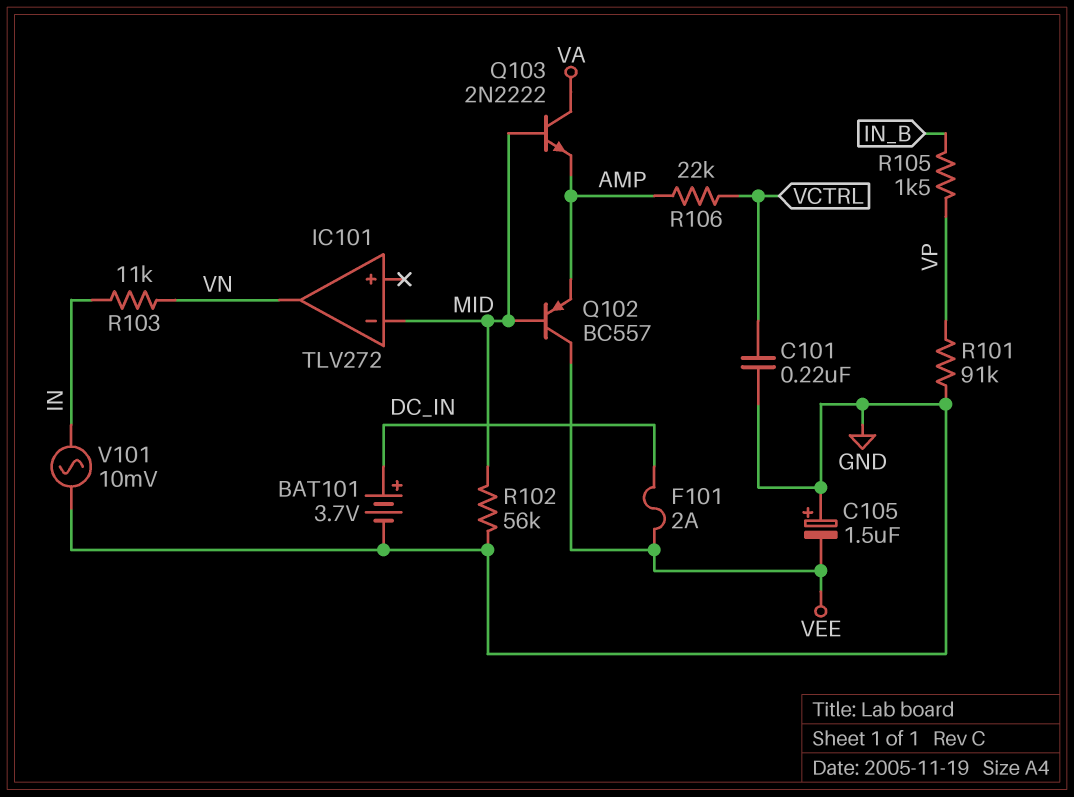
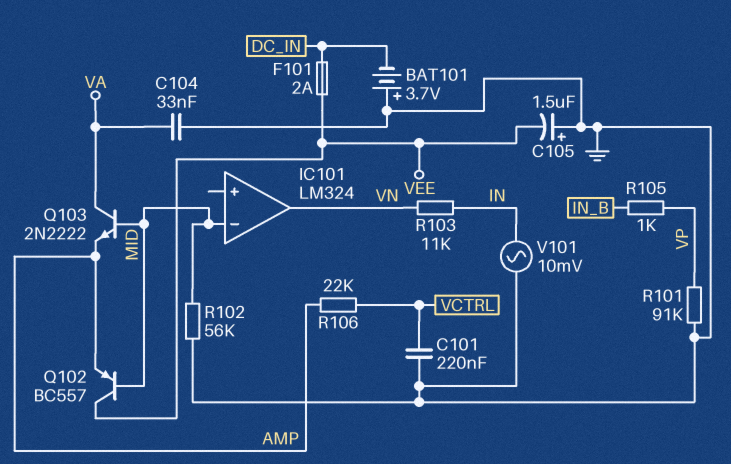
BAT101: 3.7V (plus DC_IN, minus GND) -> 3.7V (plus GND, minus DC_IN)
C104: none -> 33nF (GND, VA)
IC101: TLV272 -> LM324
R105: 1.5k (IN_B, VP) -> 1k (IN_B, VP)

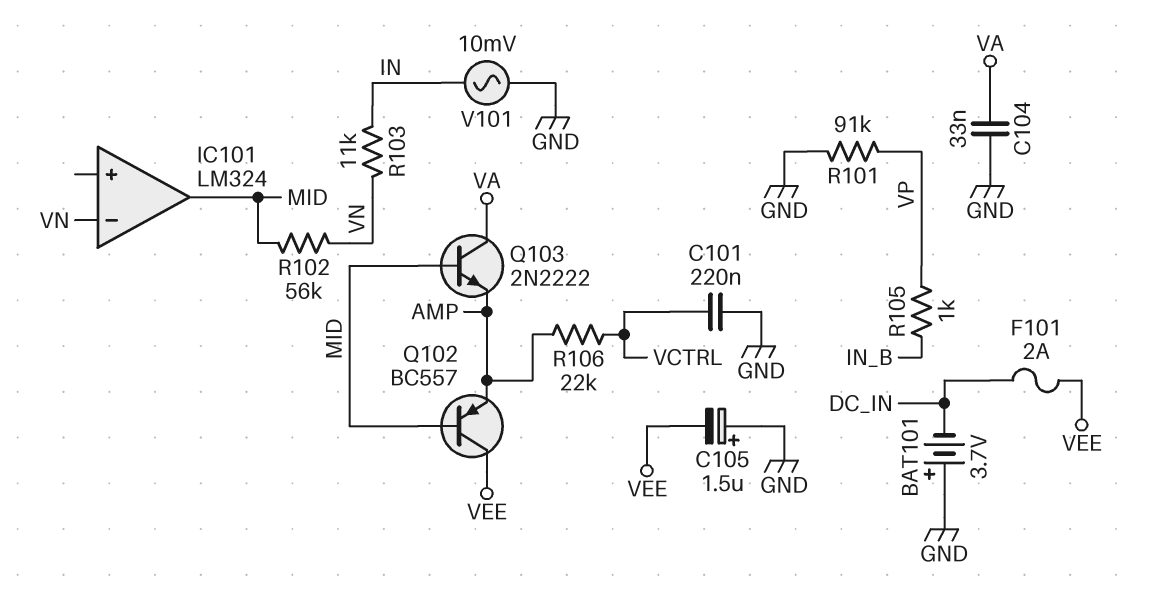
IC101 pin in-: MID -> VN
IC101 pin out: VN -> MID
R102: 56k (GND, MID) -> 56k (MID, VN)

